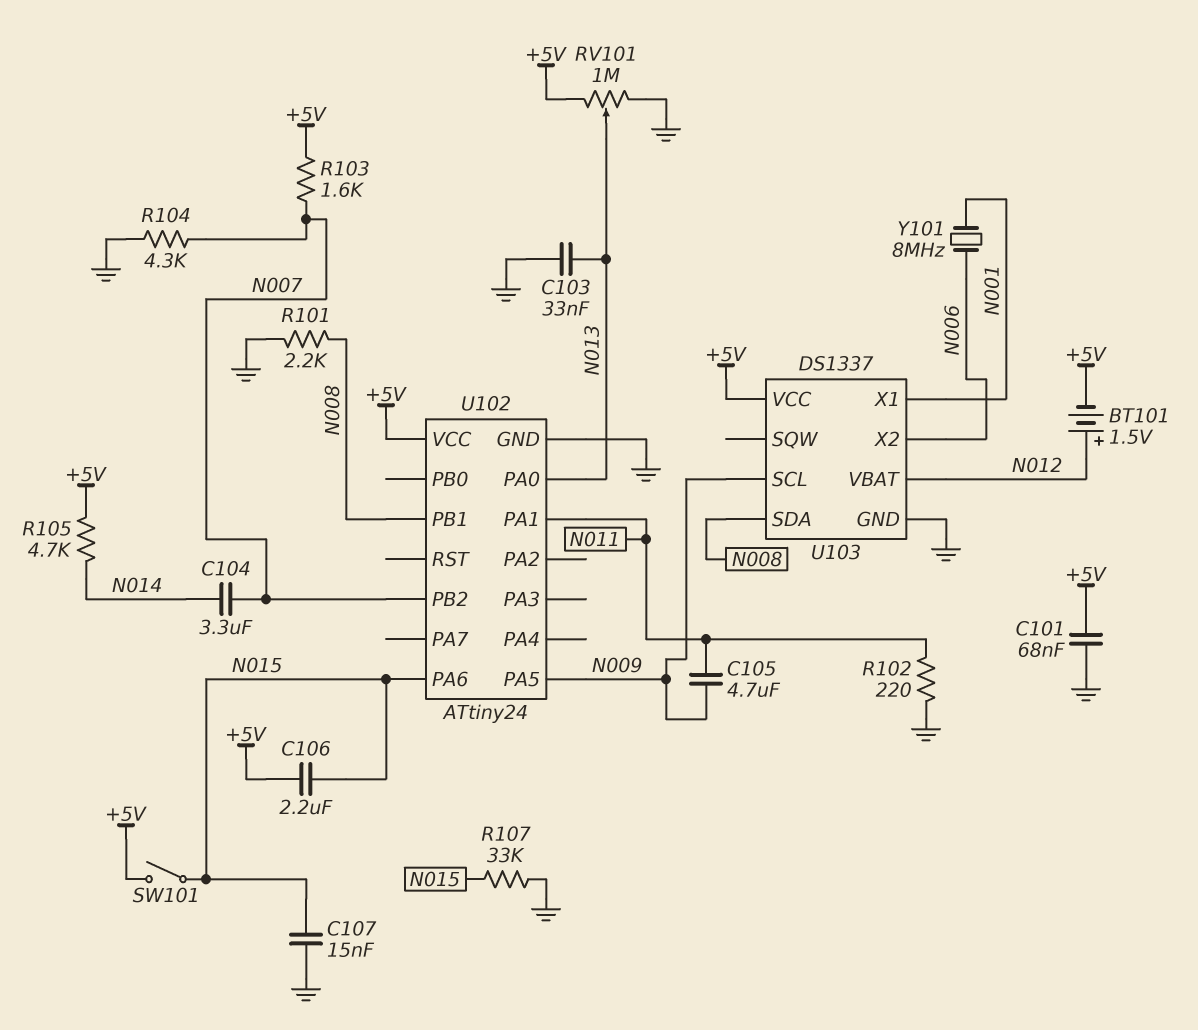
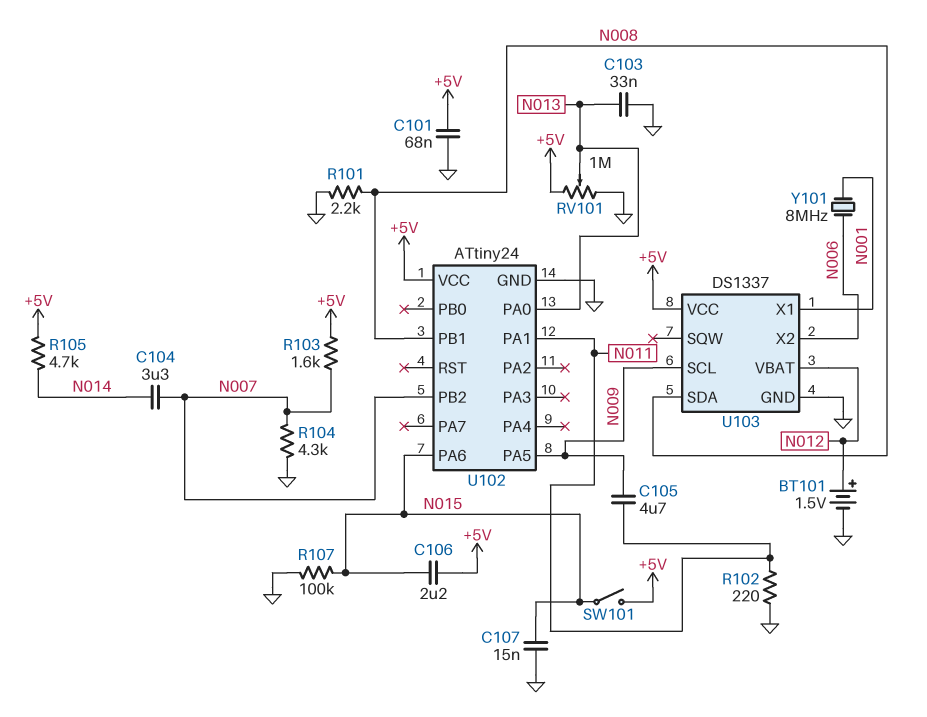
BT101: 1.5V (plus N012, minus +5V) -> 1.5V (plus N012, minus GND)
R107: 33k (GND, N015) -> 100k (GND, N015)

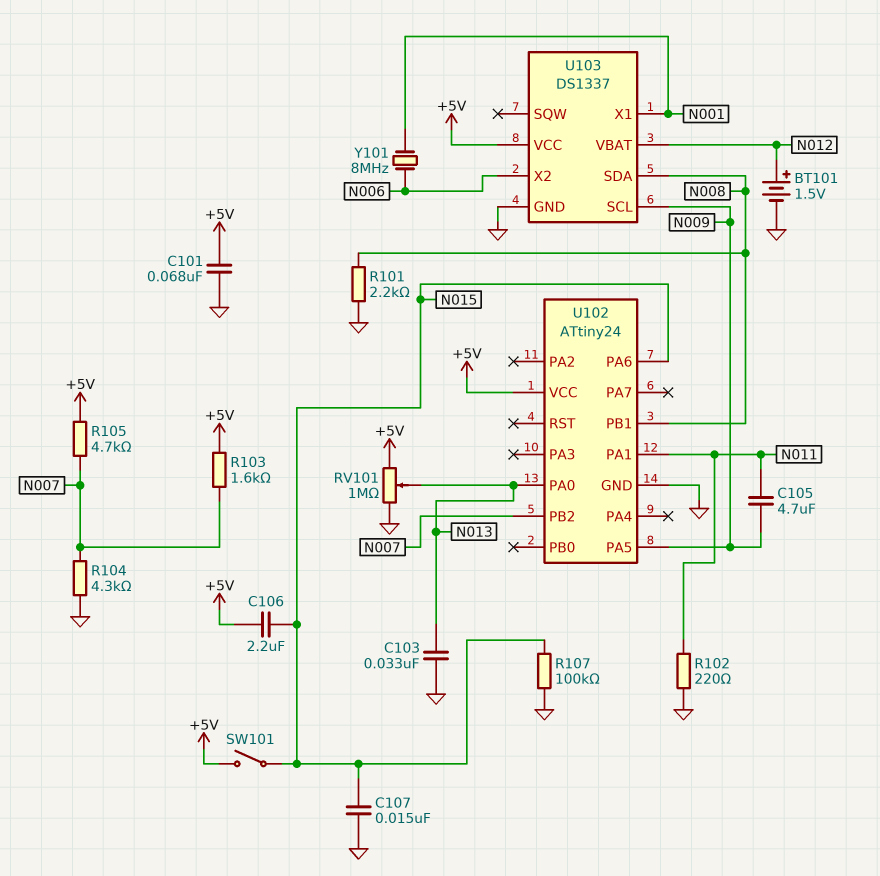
C104: 3.3uF (N007, N014) -> none
R105: 4.7k (+5V, N014) -> 4.7k (+5V, N007)

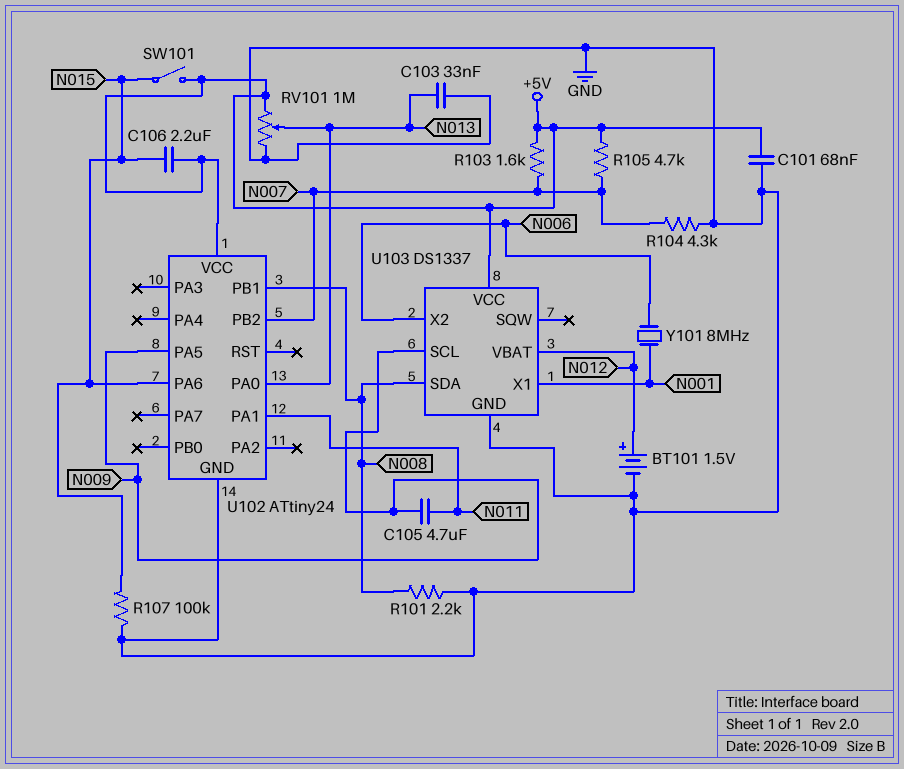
C107: 15nF (GND, N015) -> none
R102: 220 (GND, N011) -> none

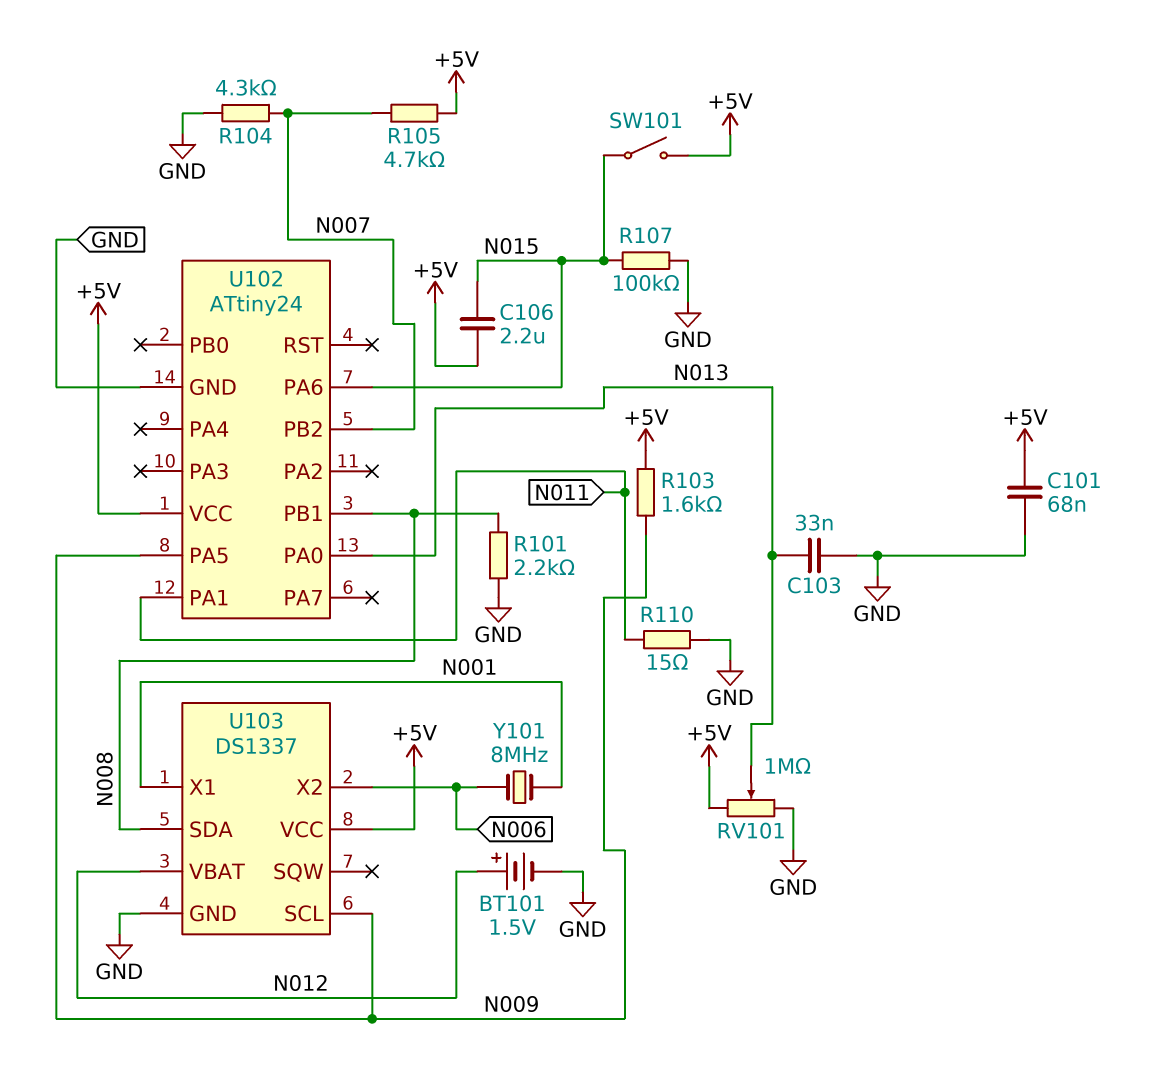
C105: 4.7uF (N009, N011) -> none
R103: 1.6k (+5V, N007) -> 1.6k (+5V, N009)
R110: none -> 15 (GND, N011)

